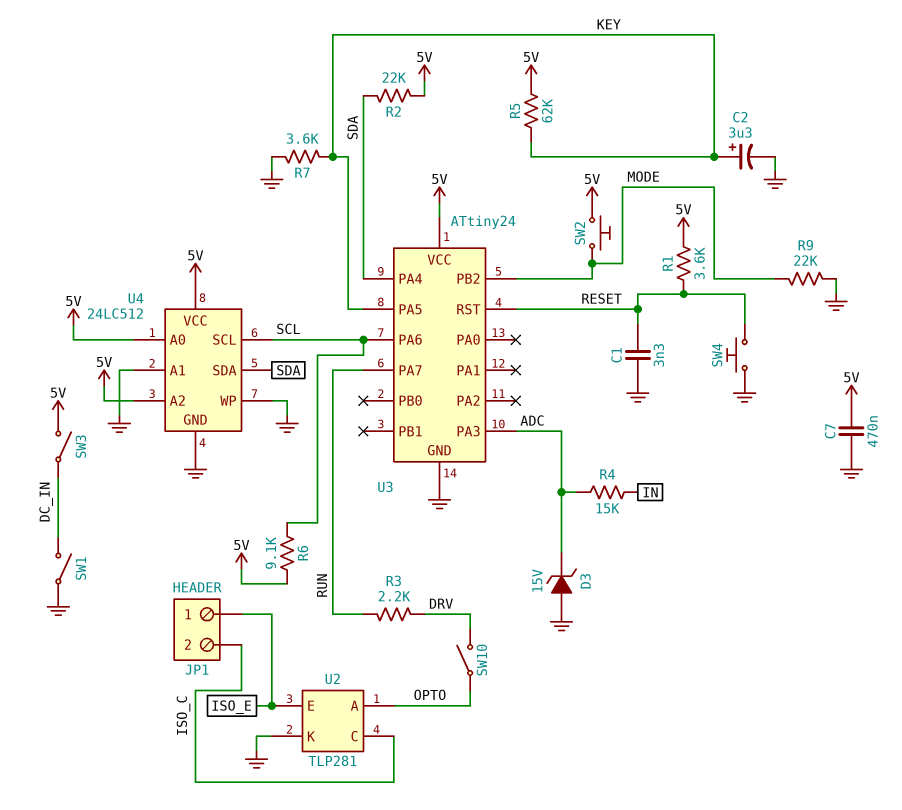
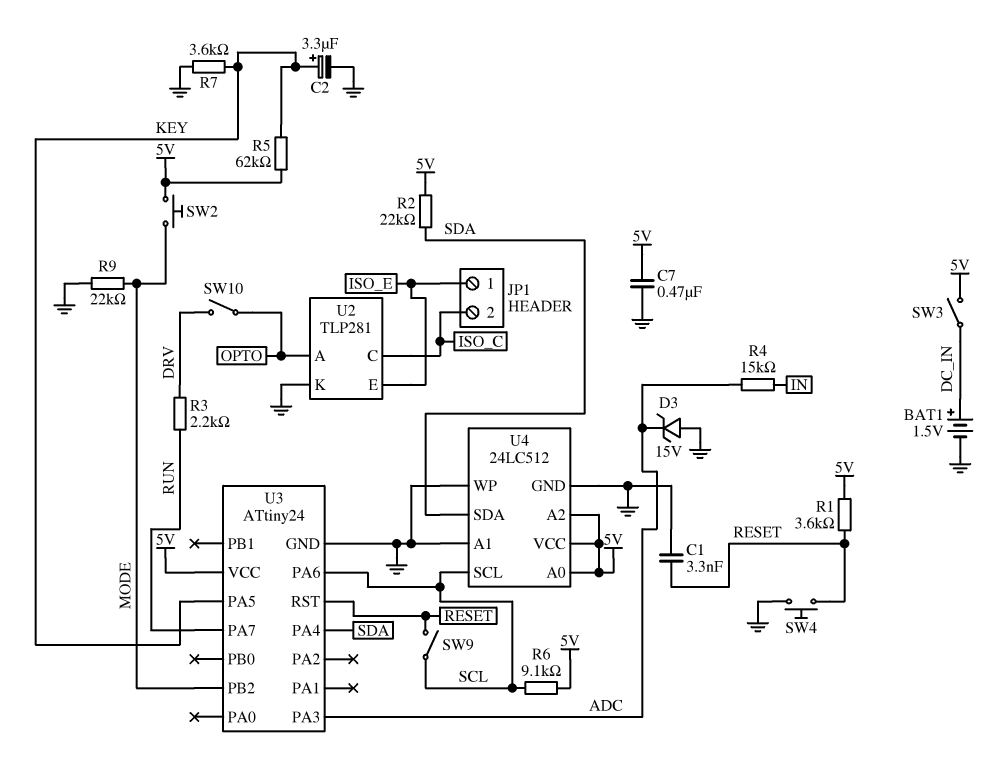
BAT1: none -> 1.5V (plus DC_IN, minus GND)
SW1: switch (DC_IN, GND) -> none
SW9: none -> switch (RESET, SCL)

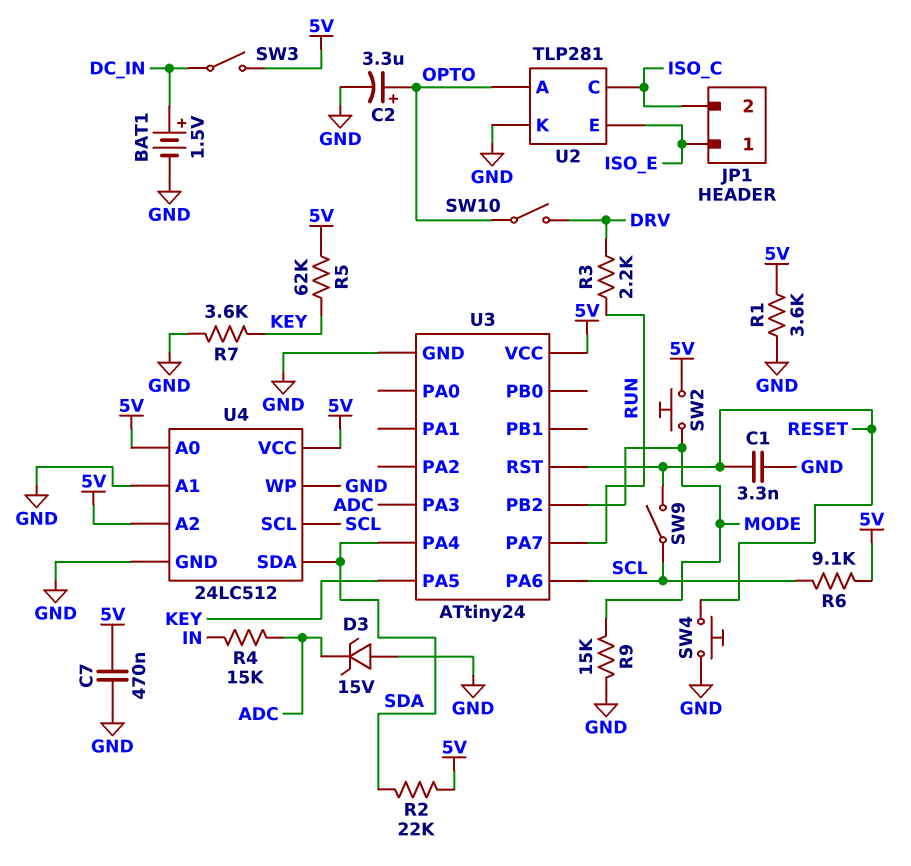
C2: 3.3uF (plus KEY, minus GND) -> 3.3uF (plus OPTO, minus GND)
R1: 3.6k (5V, RESET) -> 3.6k (5V, GND)
R9: 22k (GND, MODE) -> 15k (GND, MODE)

